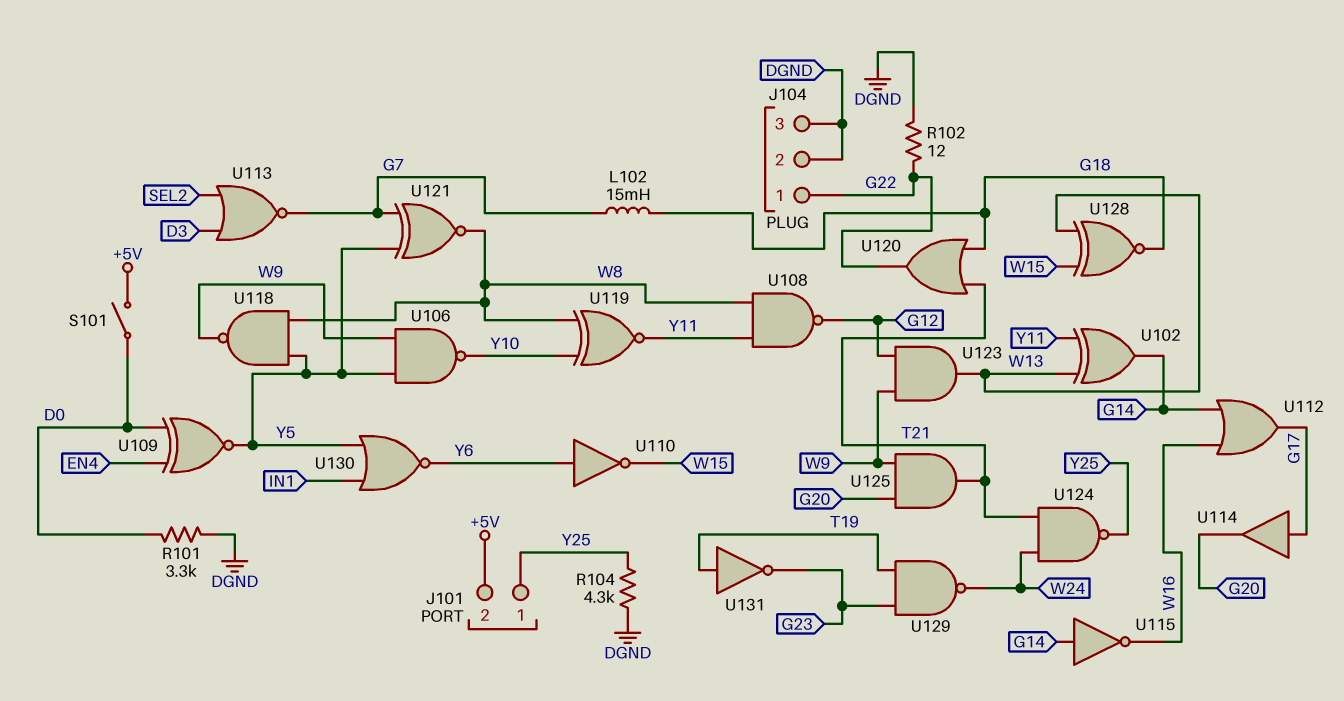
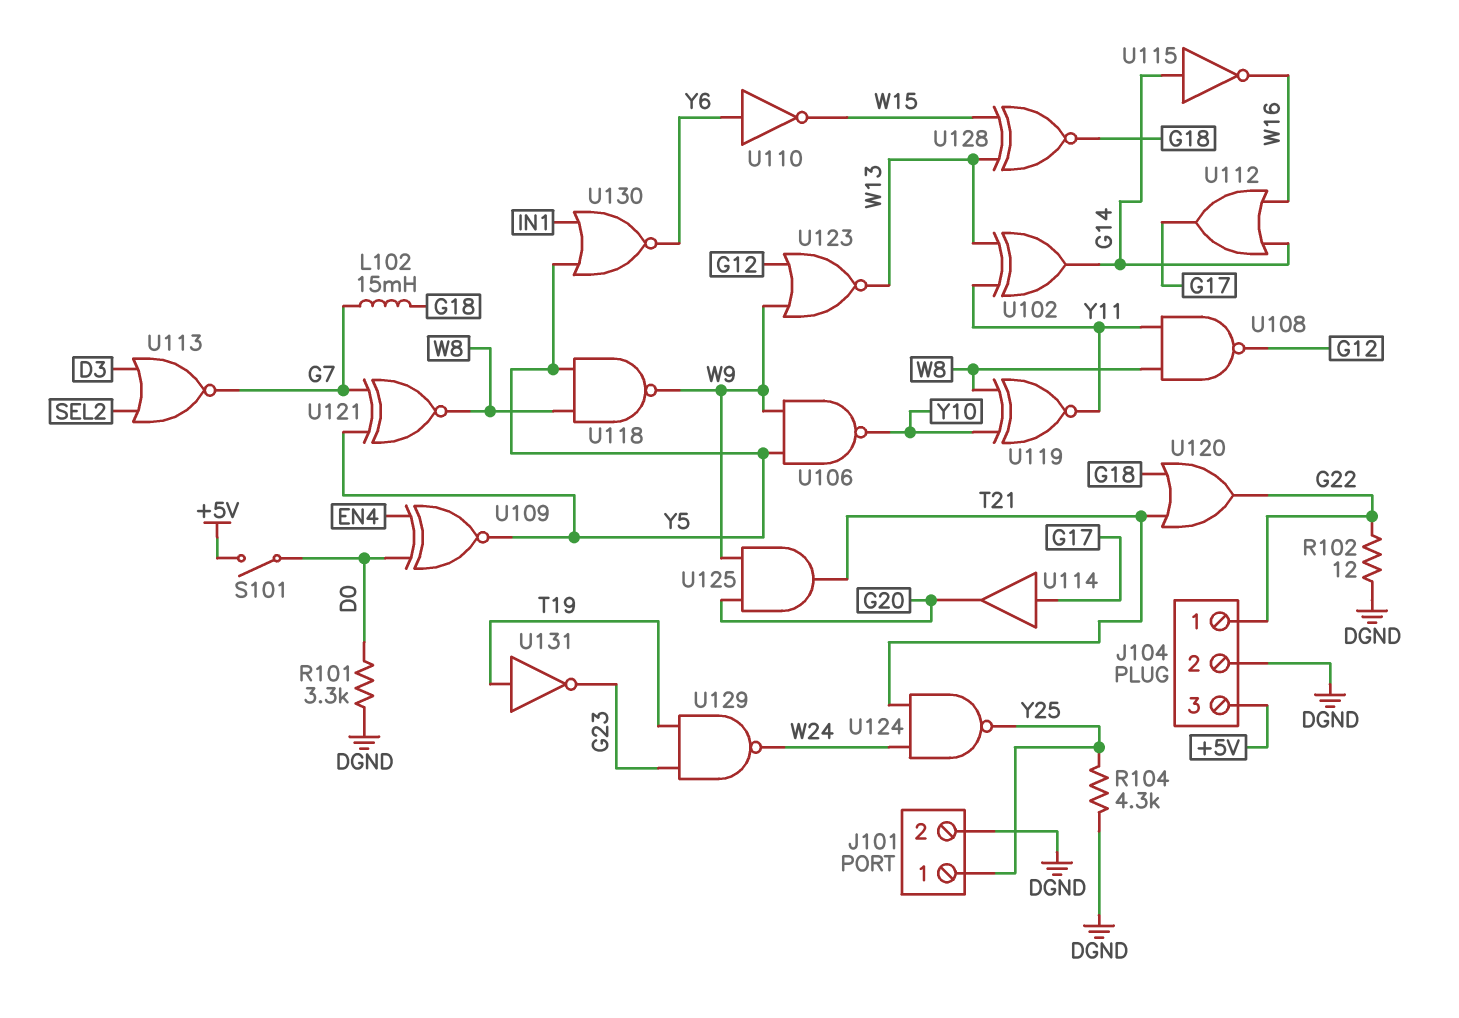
J101 pin 2: +5V -> DGND
J104 pin 3: DGND -> +5V
U123: AND (in G12, in W9, out W13) -> NOR (in G12, in W9, out W13)

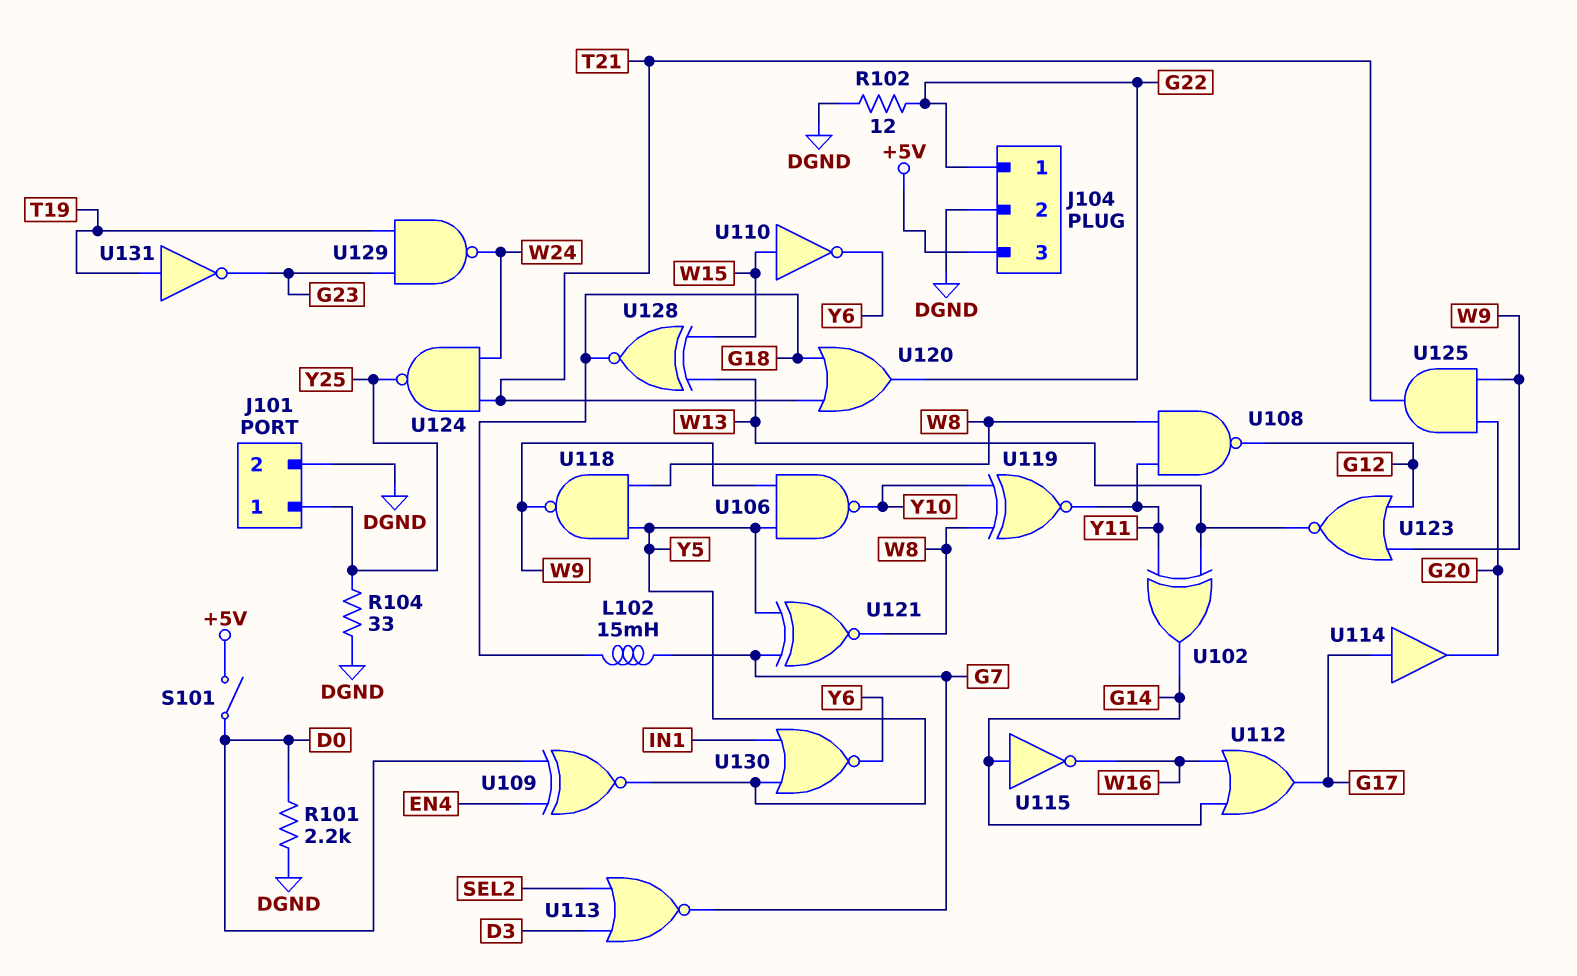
R101: 3.3k (D0, DGND) -> 2.2k (D0, DGND)
R104: 4.3k (DGND, Y25) -> 33 (DGND, Y25)
U110: NOT (in Y6, out W15) -> NOT (in W15, out Y6)

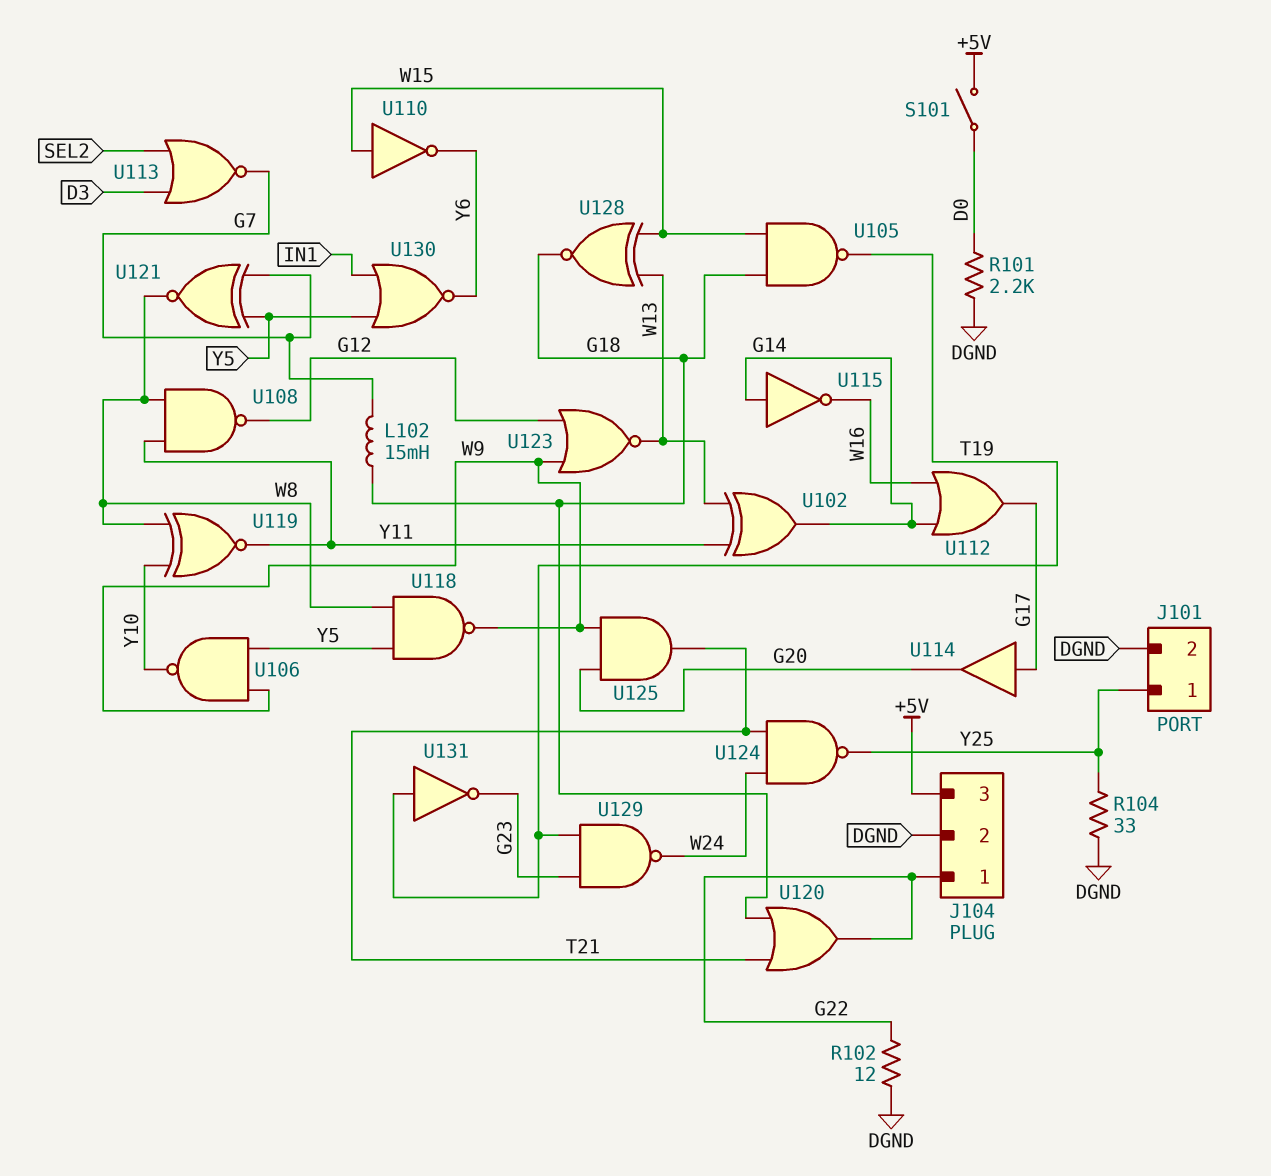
U105: none -> NAND (in G18, in W15, out T19)
U109: XNOR (in D0, in EN4, out Y5) -> none

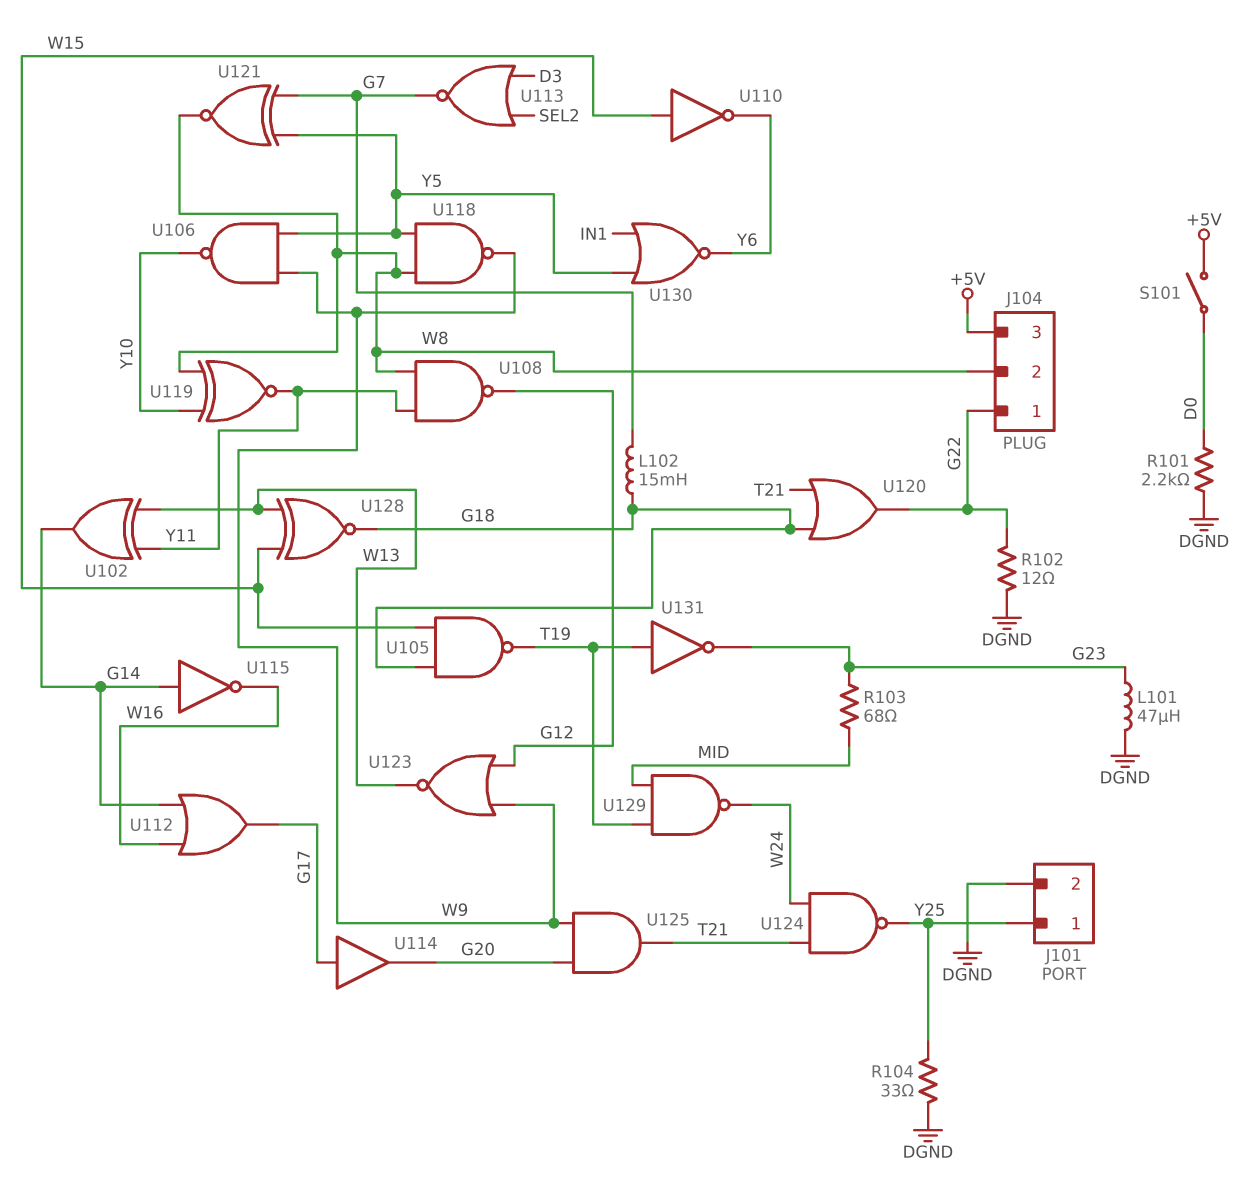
J104 pin 2: DGND -> W8
L101: none -> 47uH (DGND, G23)
R103: none -> 68 (G23, MID)
U129: NAND (in G23, in T19, out W24) -> NAND (in MID, in T19, out W24)

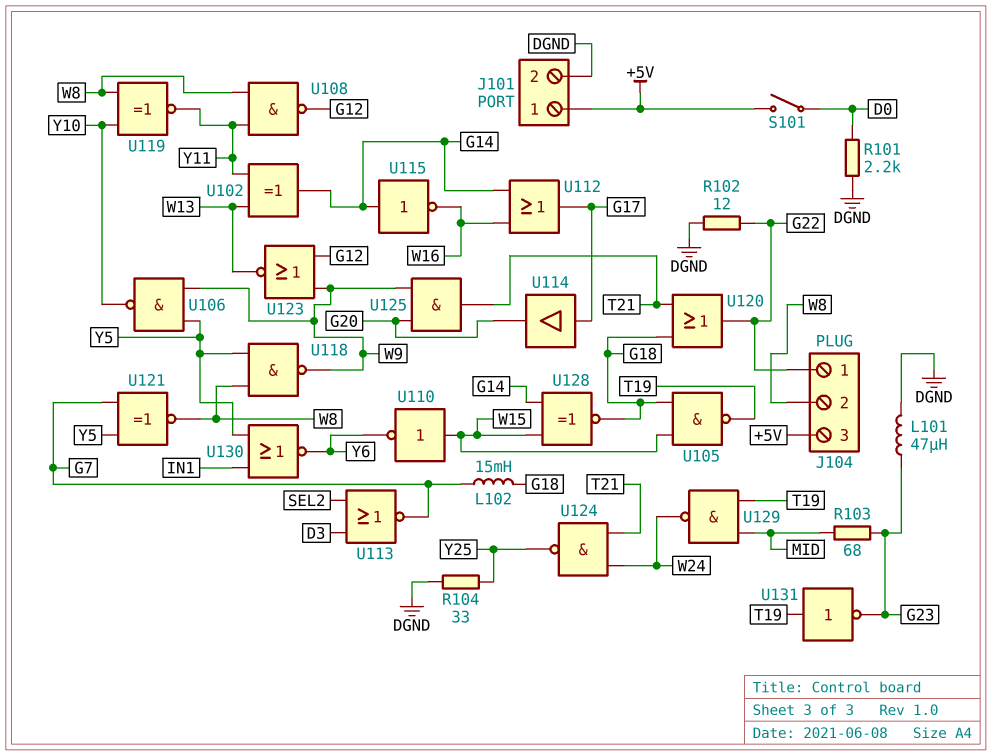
J101 pin 1: Y25 -> +5V
U128: XNOR (in W13, in W15, out G18) -> XNOR (in G14, in W15, out G18)

